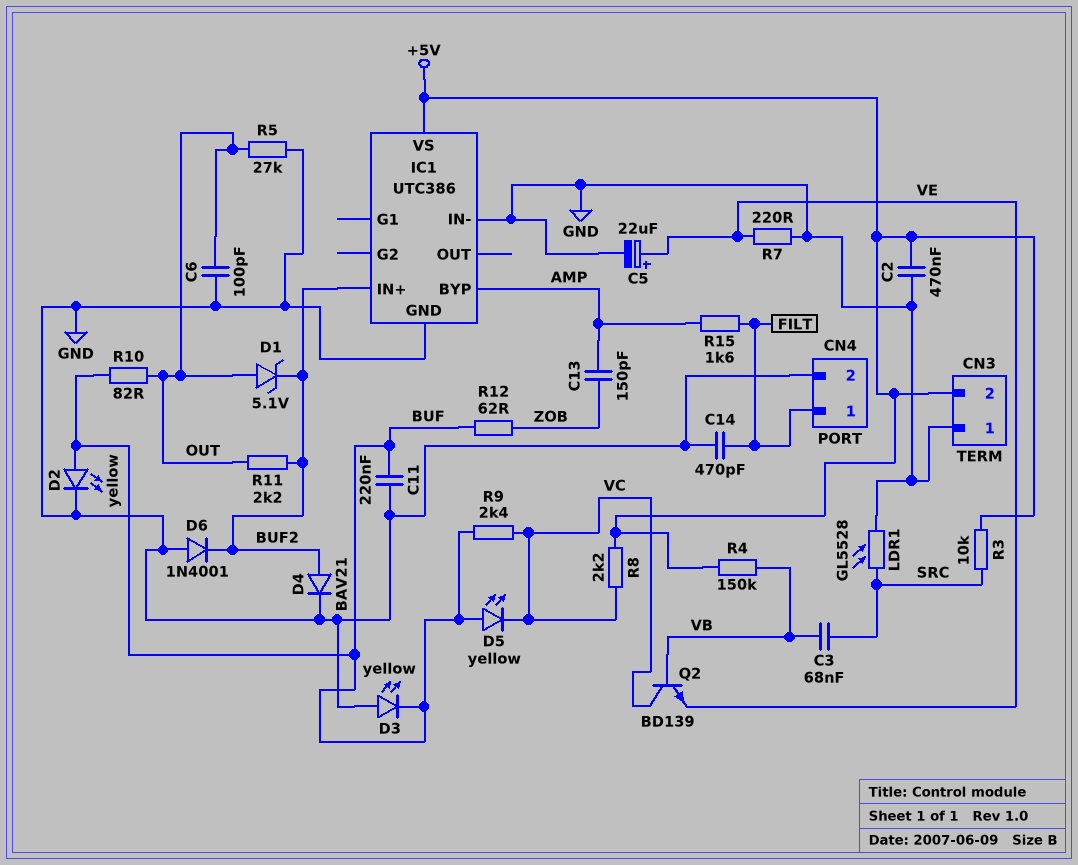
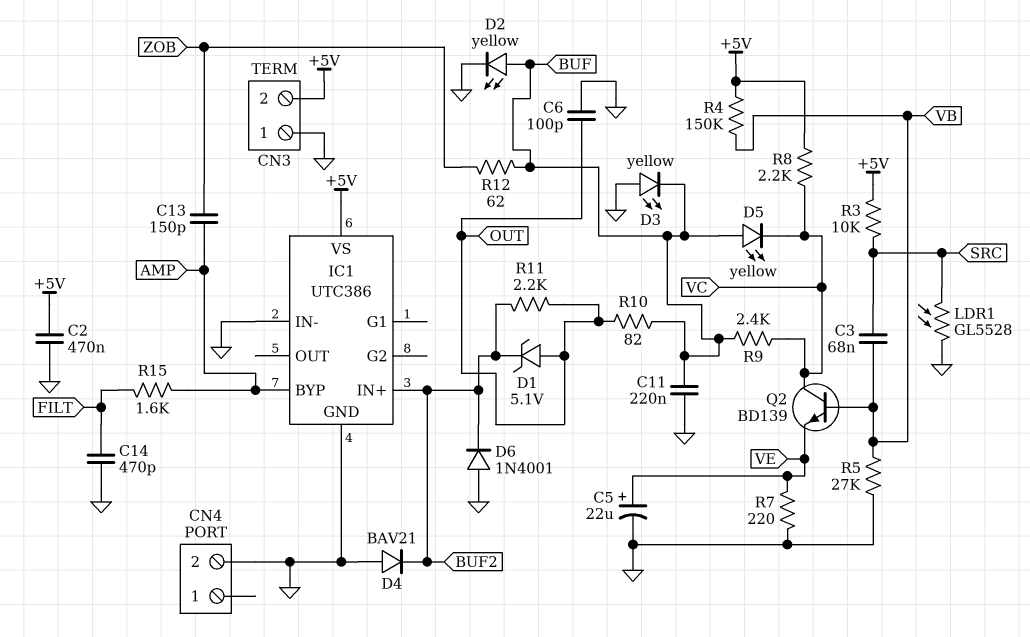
CN4 pin 1: FILT -> none
D4: diode BAV21 (A BUF2, K GND) -> diode BAV21 (A GND, K BUF2)
R5: 27k (GND, OUT) -> 27k (GND, VB)

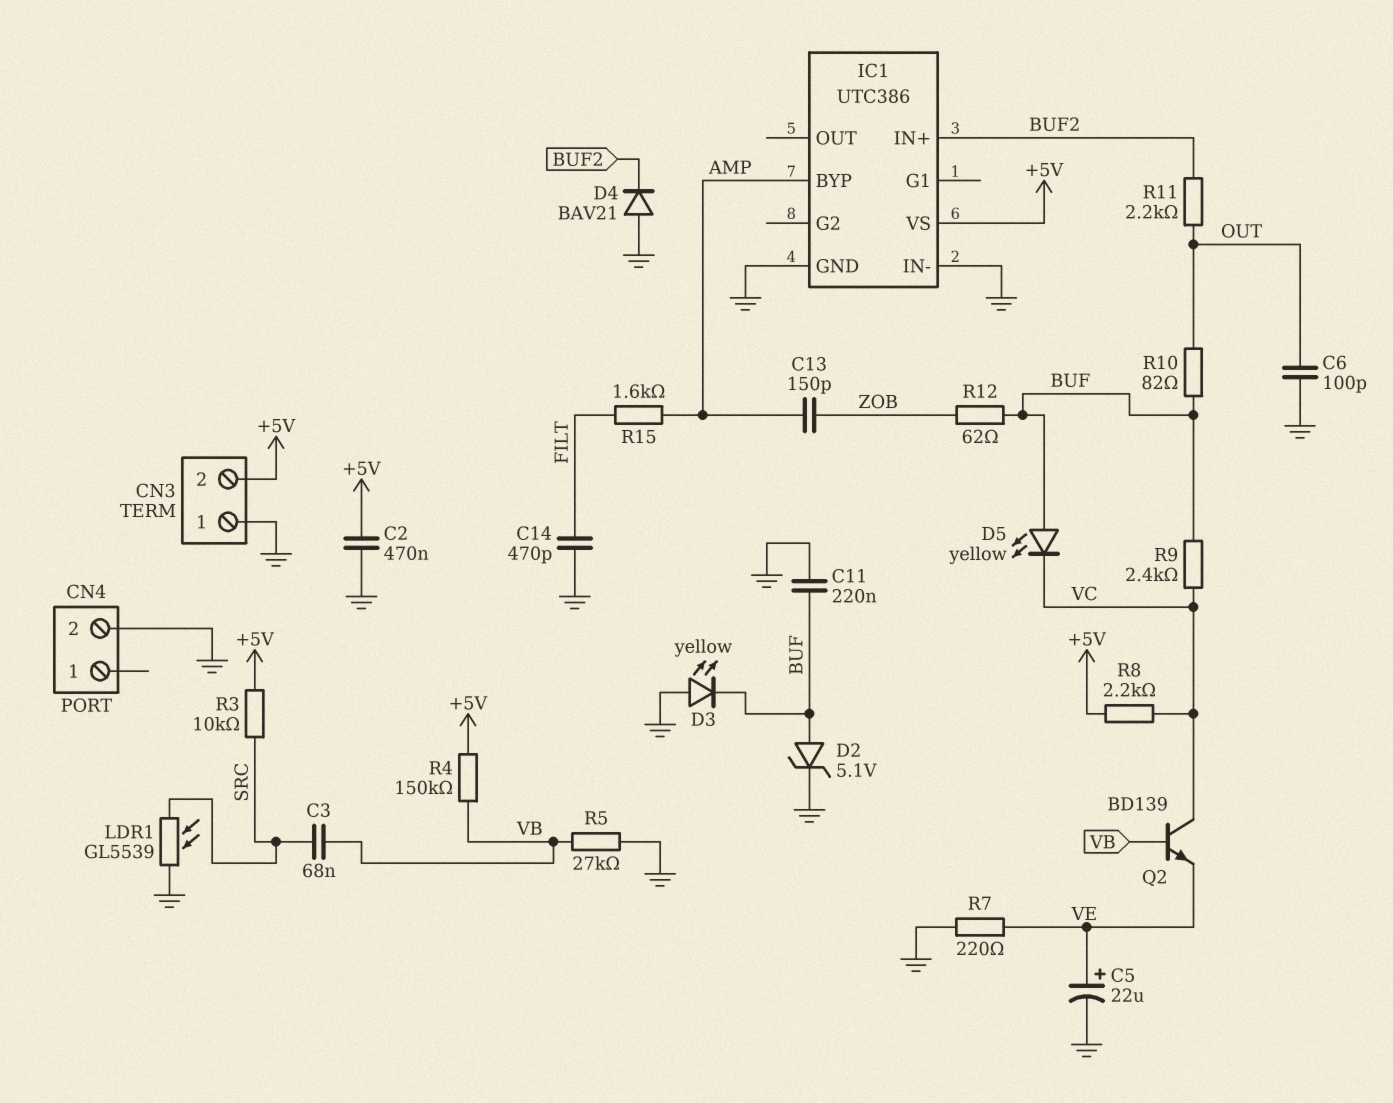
D1: zener 5.1V (A OUT, K BUF2) -> none
D2: LED yellow (A BUF, K GND) -> zener 5.1V (A BUF, K GND)
D6: diode 1N4001 (A GND, K BUF2) -> none
LDR1: GL5528 (GND, SRC) -> GL5539 (GND, SRC)

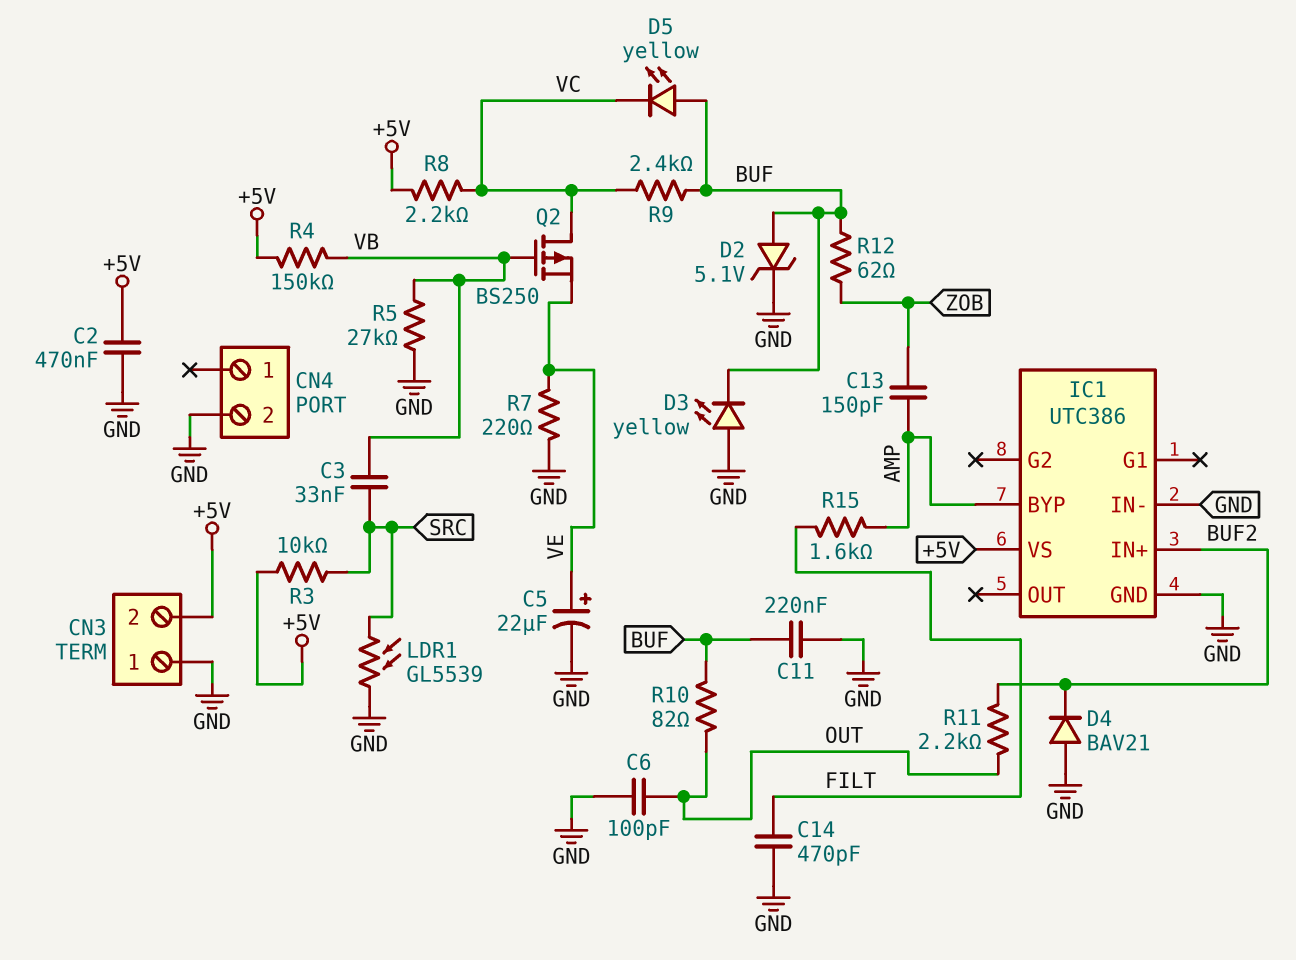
C3: 68nF (SRC, VB) -> 33nF (SRC, VB)
Q2: NPN BD139 (B VB, C VC, E VE) -> PMOS BS250 (G VB, D VC, S VE)

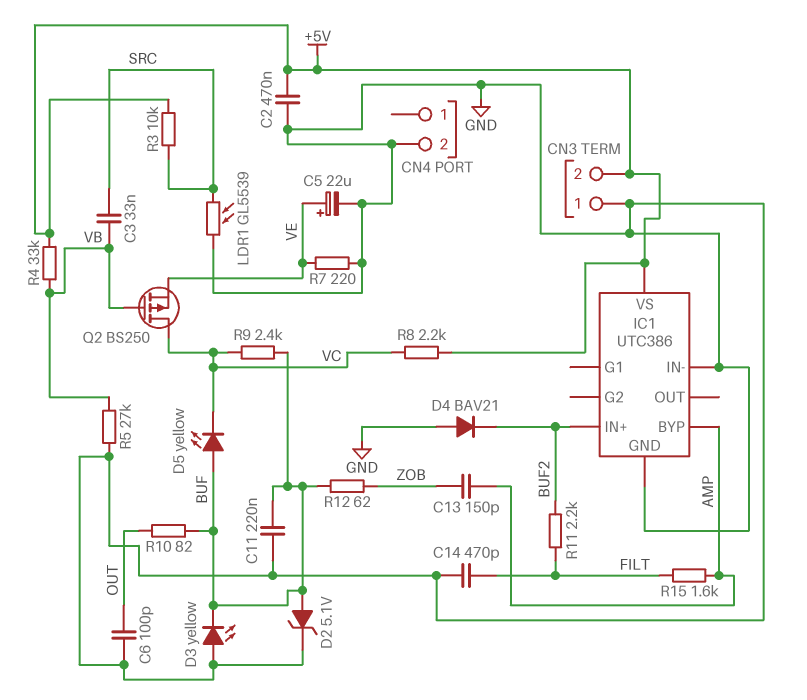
R4: 150k (+5V, VB) -> 33k (+5V, VB)
R11: 2.2k (BUF2, OUT) -> 2.2k (BUF2, FILT)

